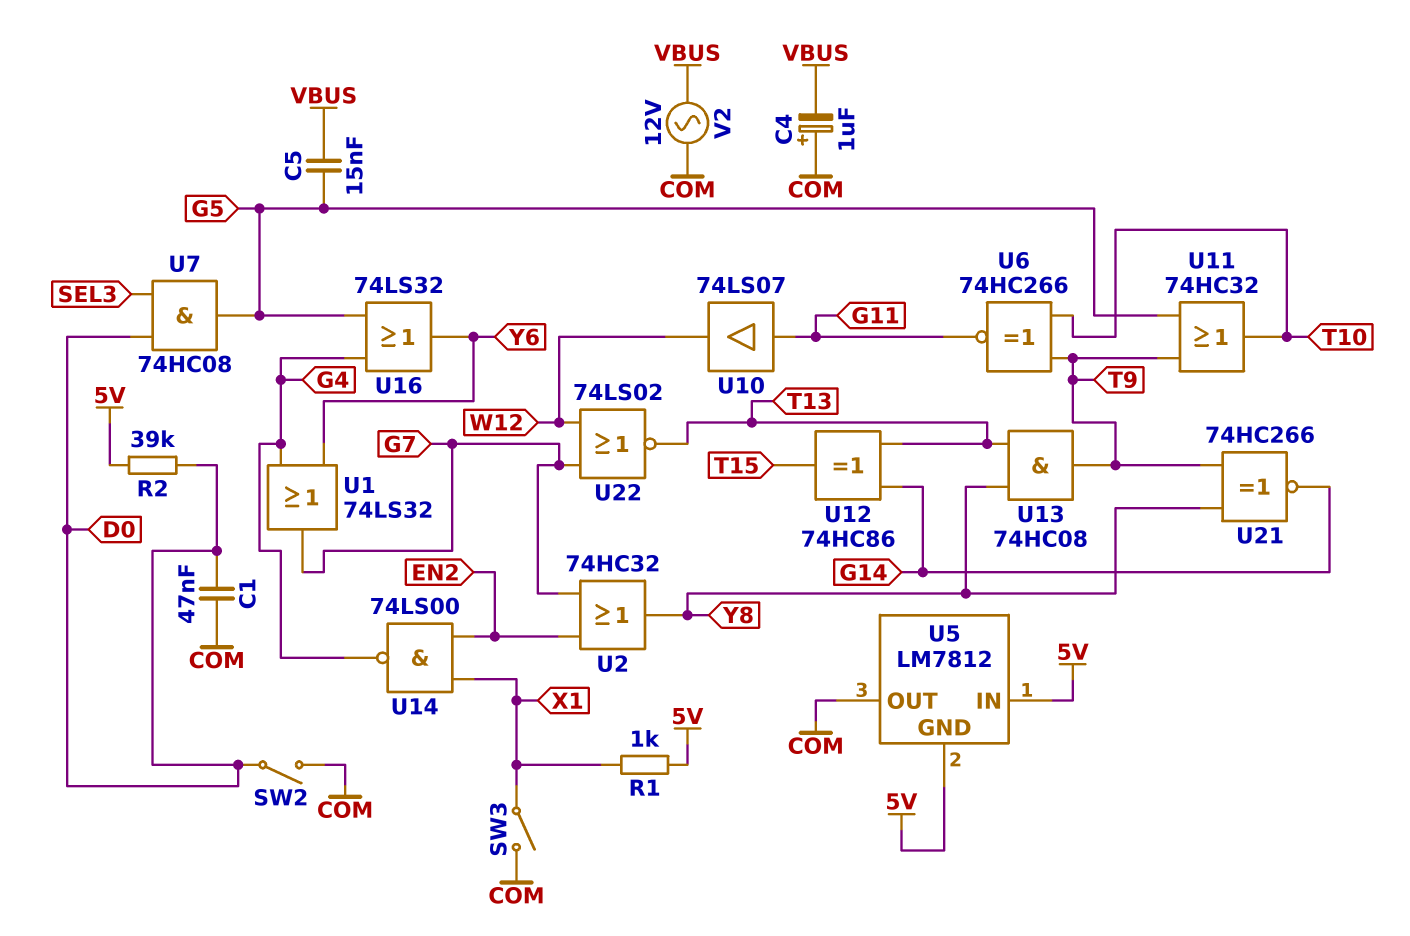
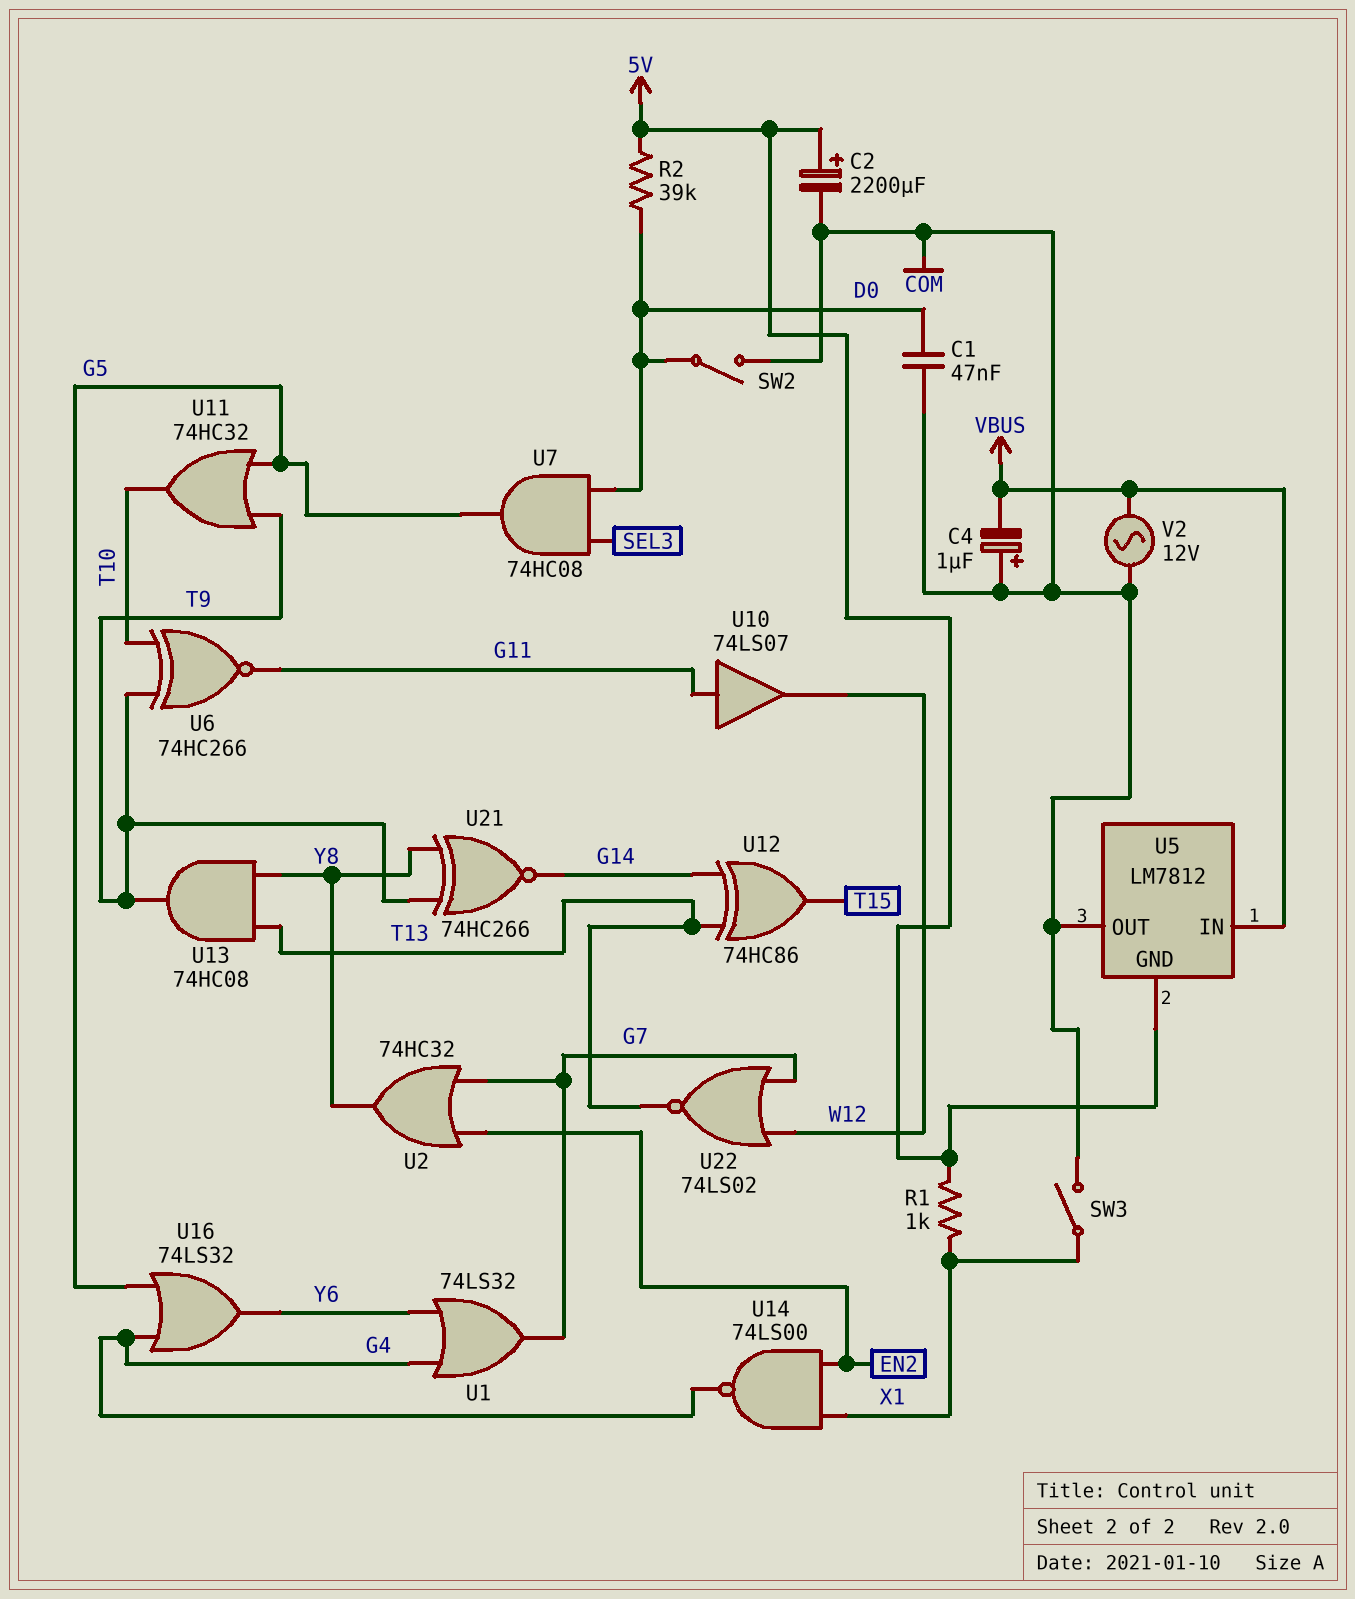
C2: none -> 2200uF (plus 5V, minus COM)
C5: 15nF (G5, VBUS) -> none
U5 pin IN: 5V -> VBUS

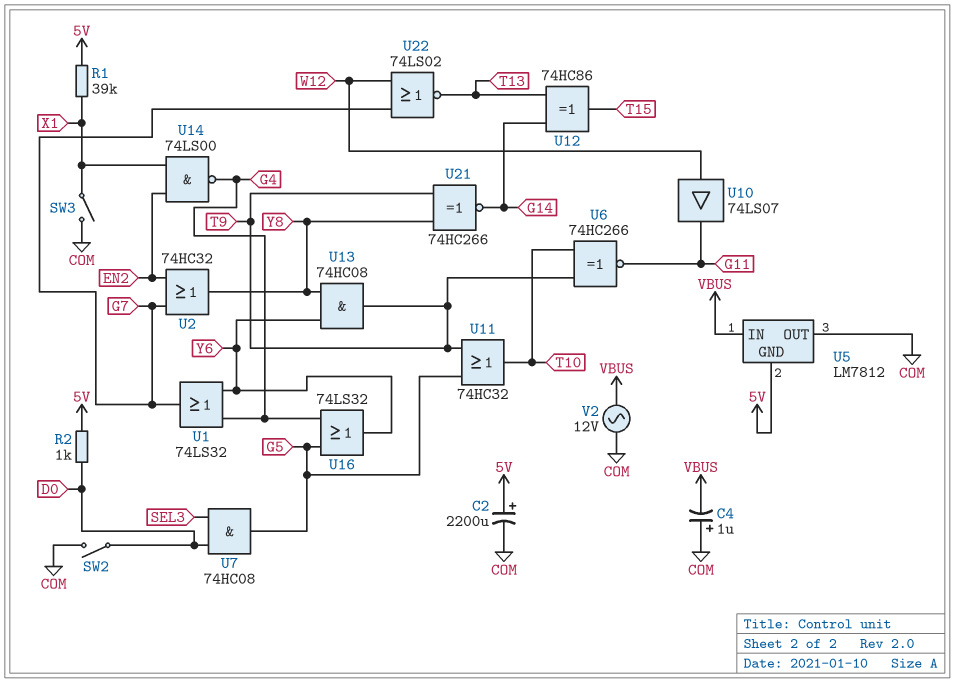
C1: 47nF (COM, D0) -> none
R1: 1k (5V, X1) -> 39k (5V, X1)
R2: 39k (5V, D0) -> 1k (5V, D0)
U10: buffer 74LS07 (in G11, out W12) -> buffer 74LS07 (in W12, out G11)
U13: AND 74HC08 (in T13, in Y8, out T9) -> AND 74HC08 (in Y6, in Y8, out T9)

